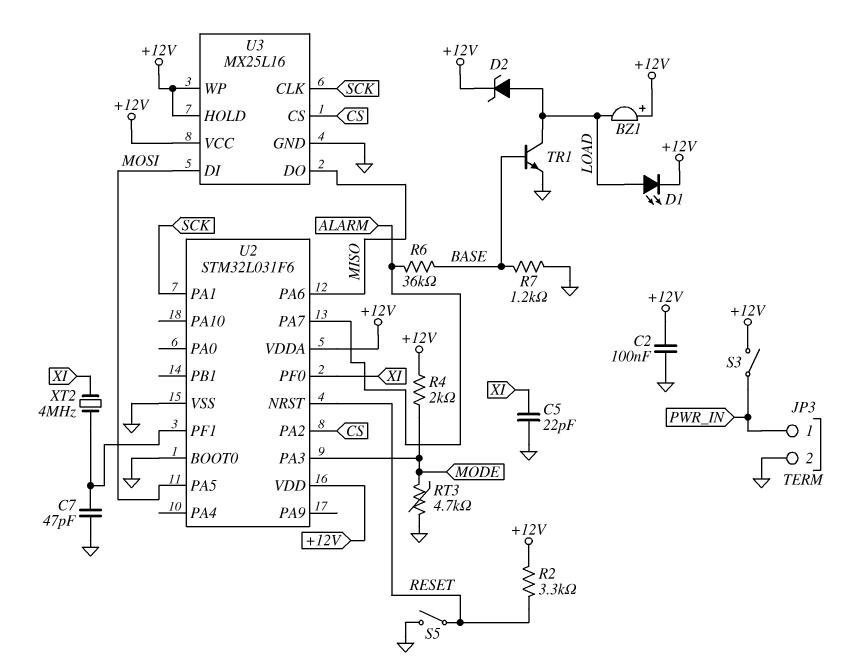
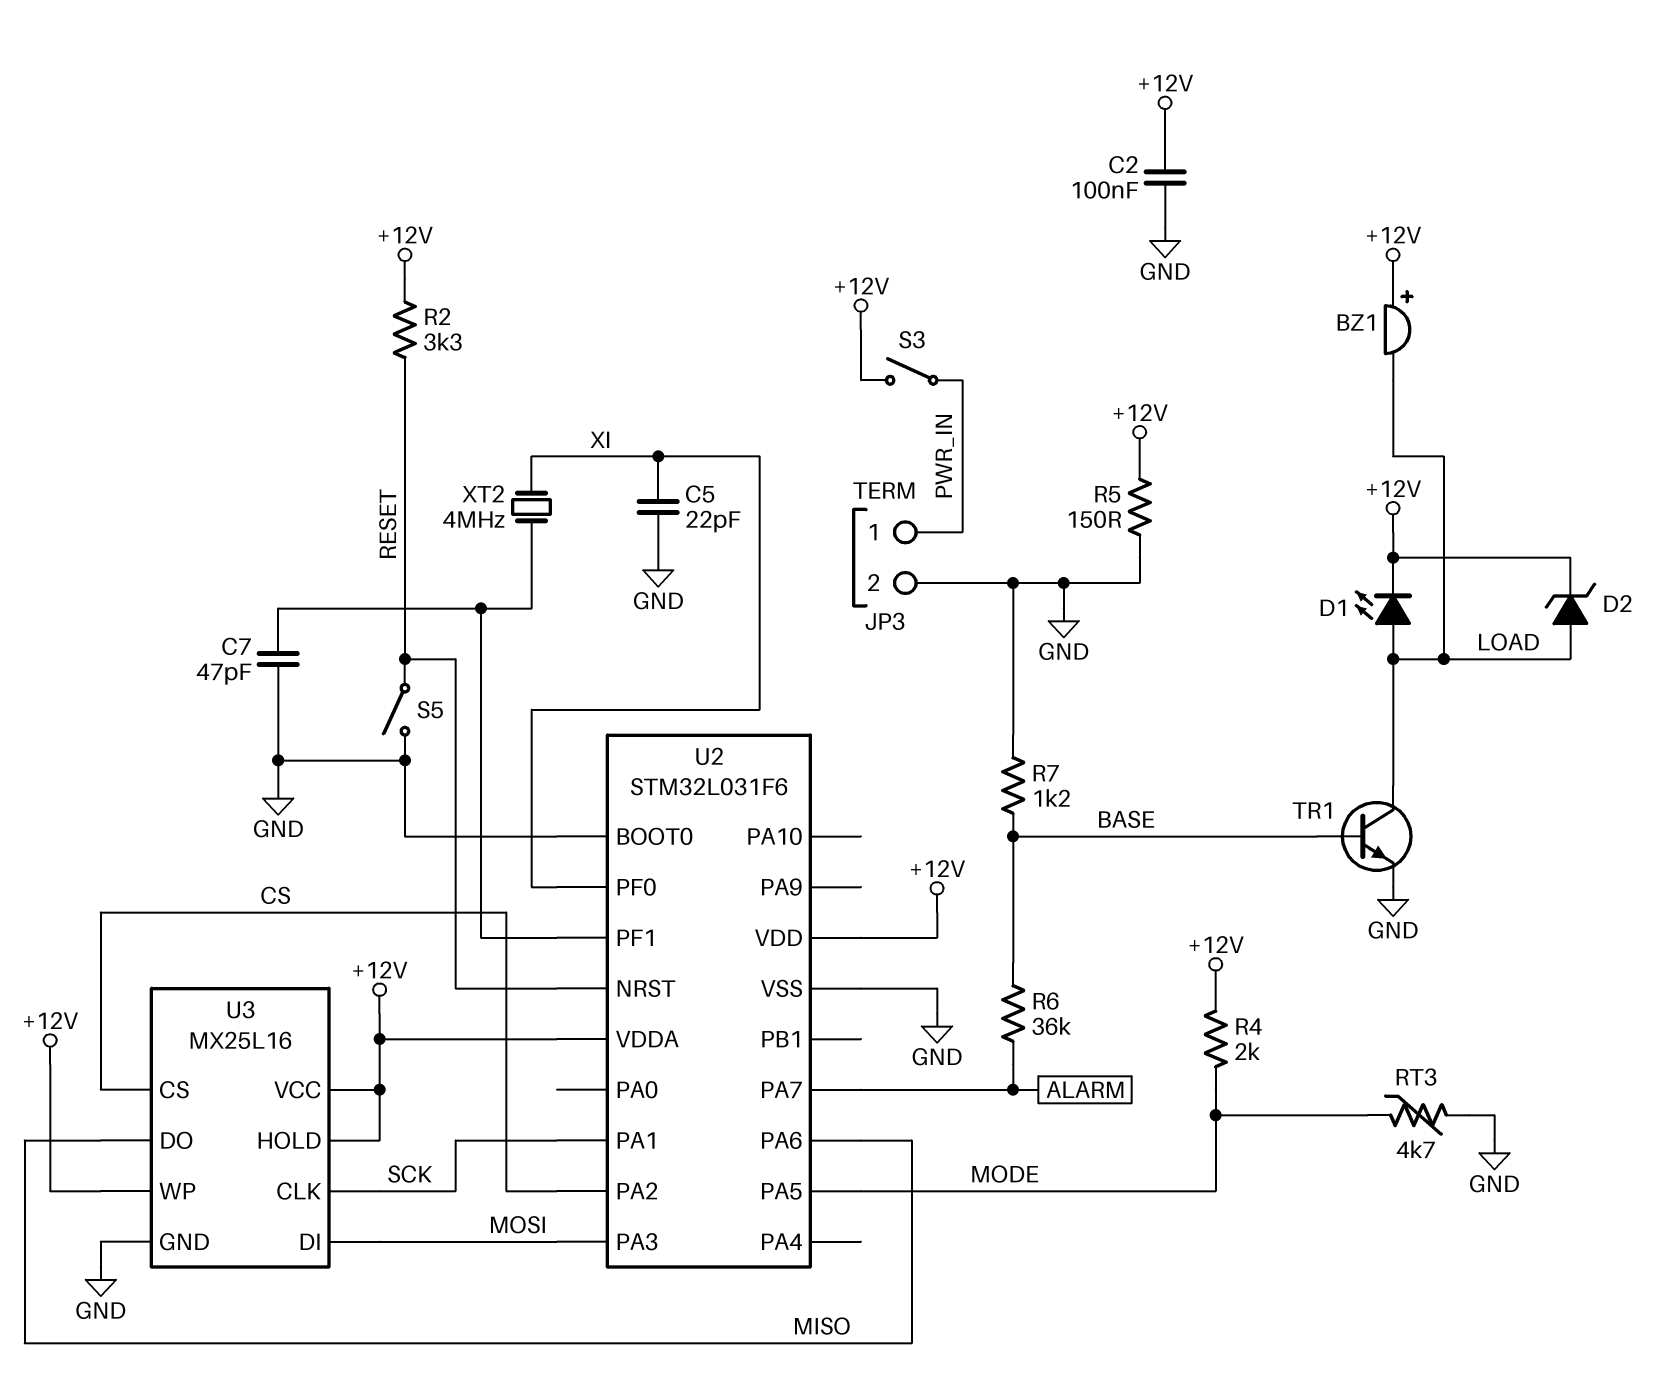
R5: none -> 150 (+12V, GND)
U2 pin PA3: MODE -> MOSI
U2 pin PA5: MOSI -> MODE

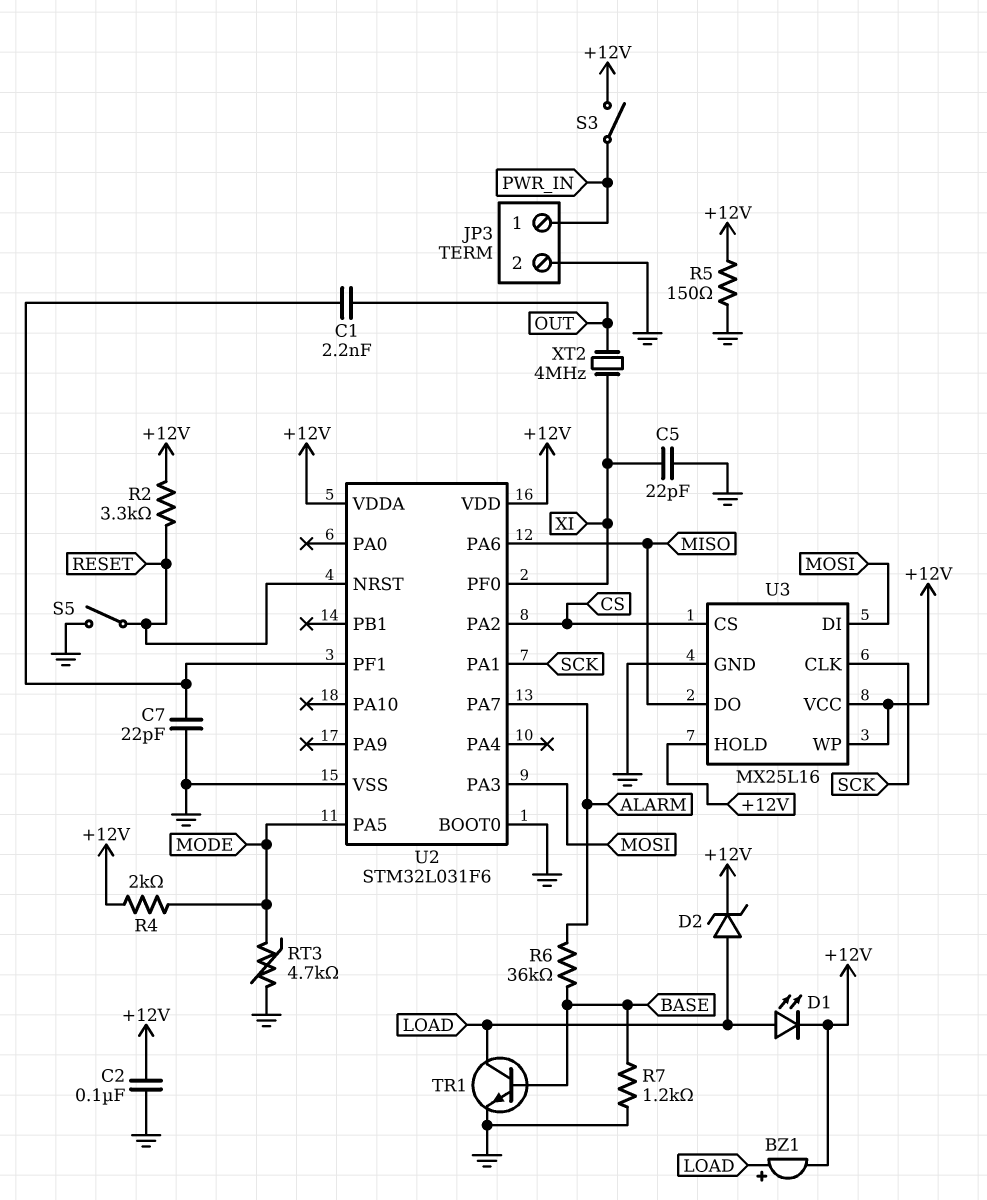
BZ1: buzzer (plus +12V, minus LOAD) -> buzzer (plus LOAD, minus +12V)
C1: none -> 2.2nF (OUT, U2/PF1)
C7: 47pF (GND, U2/PF1) -> 22pF (GND, U2/PF1)
XT2: 4MHz (U2/PF1, XI) -> 4MHz (OUT, XI)

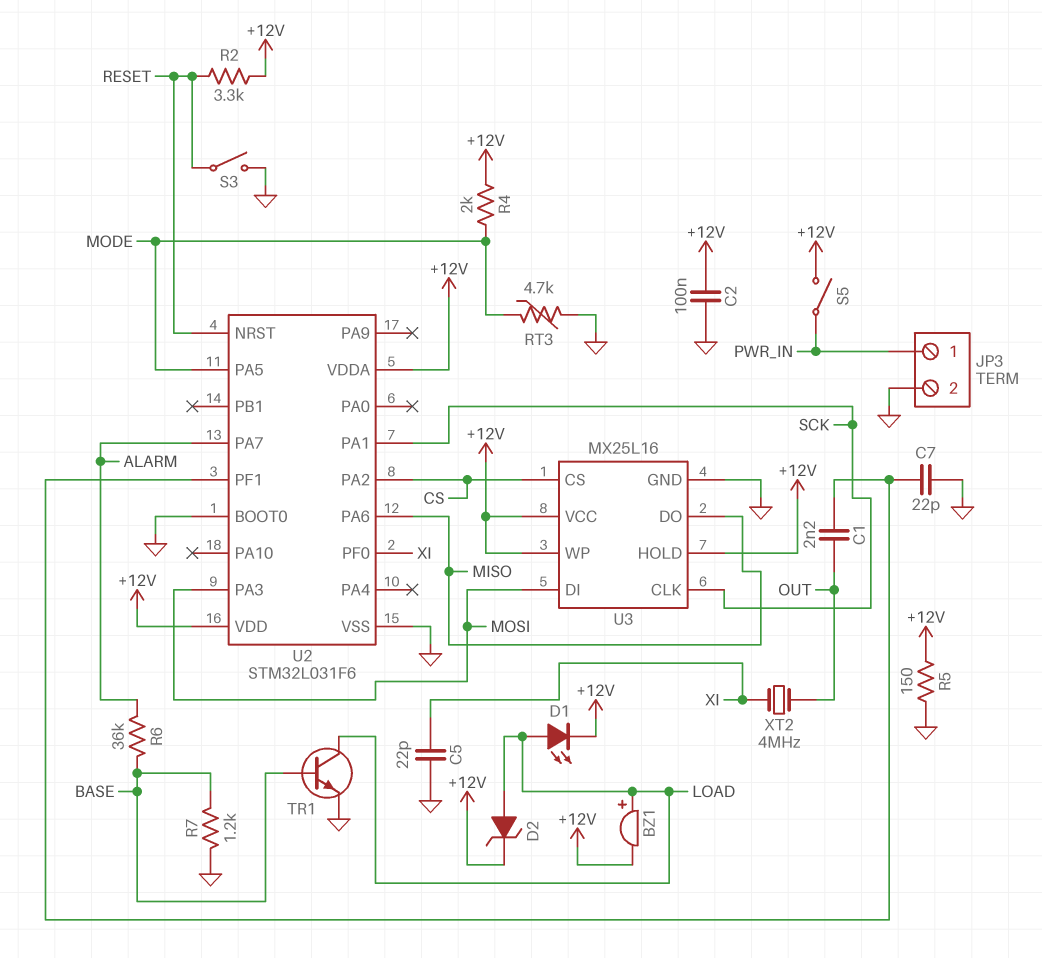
S3: switch (+12V, PWR_IN) -> switch (GND, RESET)
S5: switch (GND, RESET) -> switch (+12V, PWR_IN)

